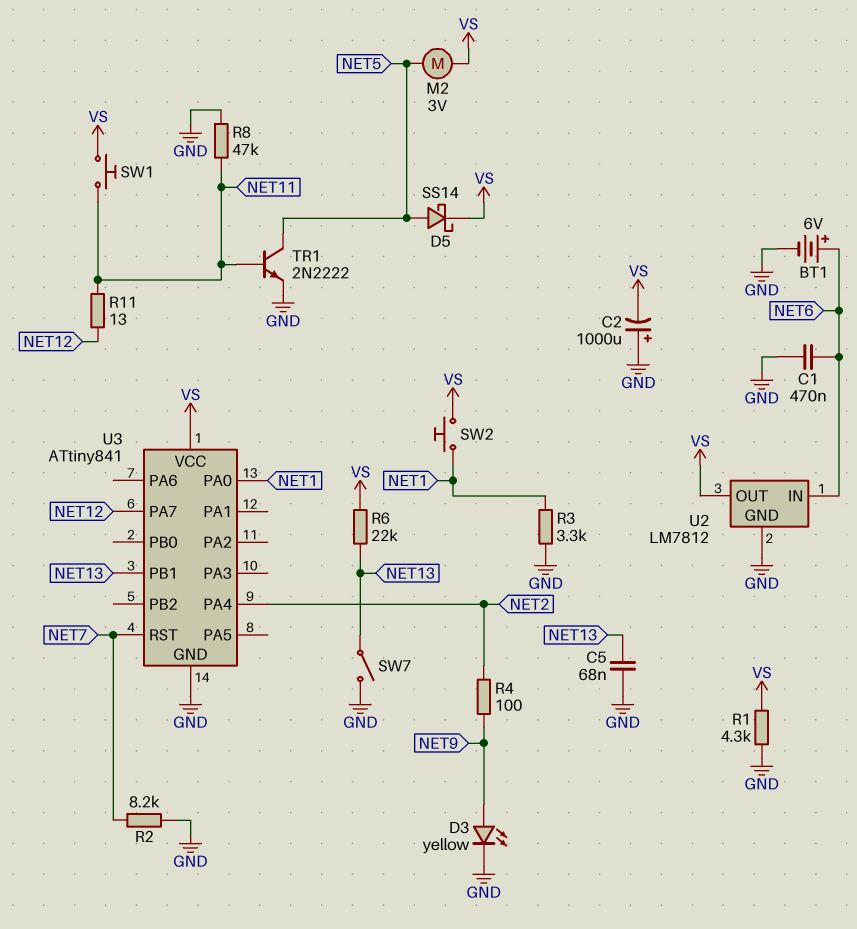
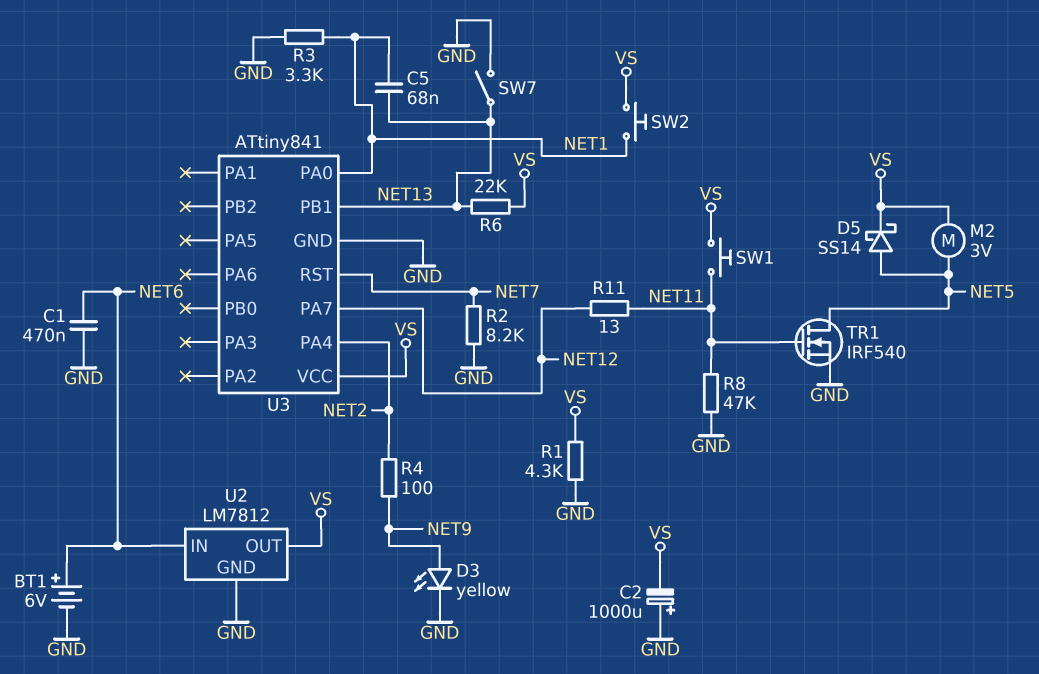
C5: 68nF (GND, NET13) -> 68nF (NET1, NET13)
TR1: NPN 2N2222 (B NET11, C NET5, E GND) -> NMOS IRF540 (G NET11, D NET5, S GND)

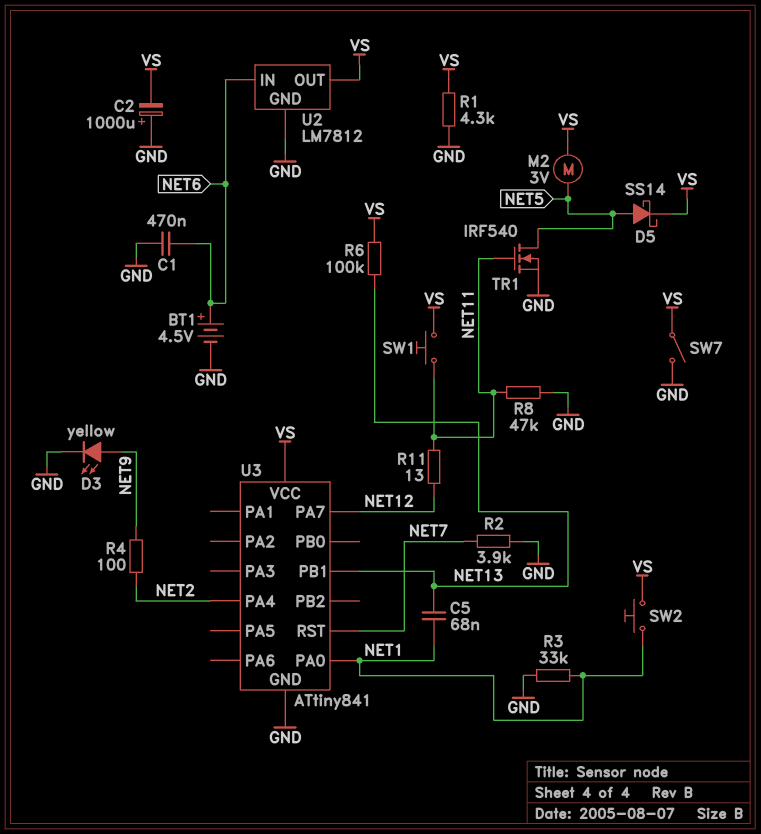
BT1: 6V (plus NET6, minus GND) -> 4.5V (plus NET6, minus GND)
R2: 8.2k (GND, NET7) -> 3.9k (GND, NET7)
R3: 3.3k (GND, NET1) -> 33k (GND, NET1)
R6: 22k (NET13, VS) -> 100k (NET13, VS)
SW7: switch (GND, NET13) -> switch (GND, VS)

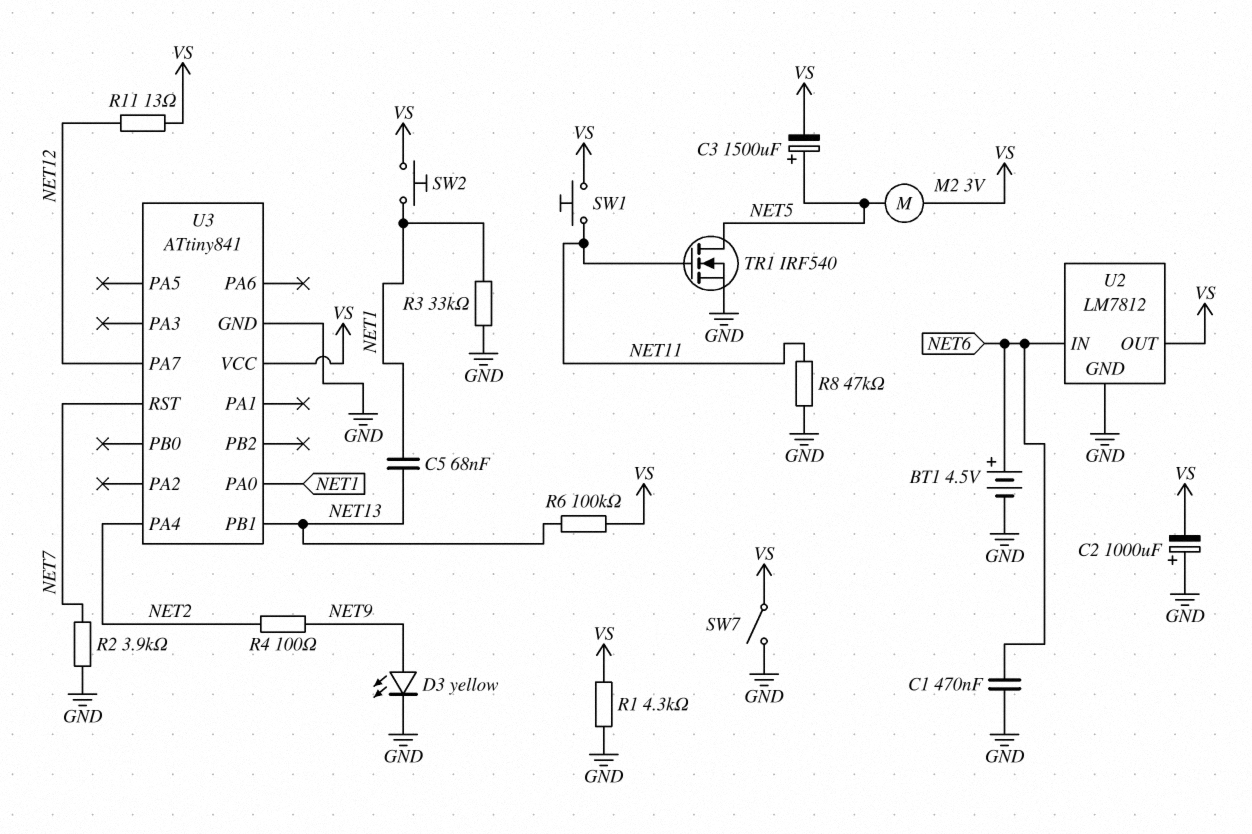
C3: none -> 1500uF (plus NET5, minus VS)
D5: schottky SS14 (A NET5, K VS) -> none
R11: 13 (NET11, NET12) -> 13 (NET12, VS)

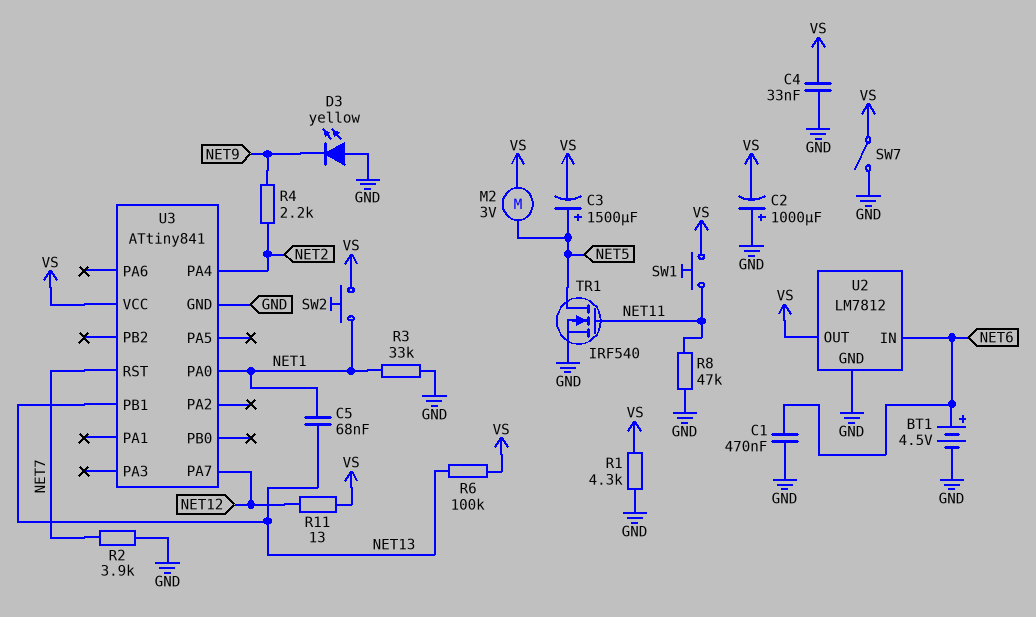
C4: none -> 33nF (GND, VS)
D3: LED yellow (A NET9, K GND) -> LED yellow (A GND, K NET9)
R4: 100 (NET2, NET9) -> 2.2k (NET2, NET9)

